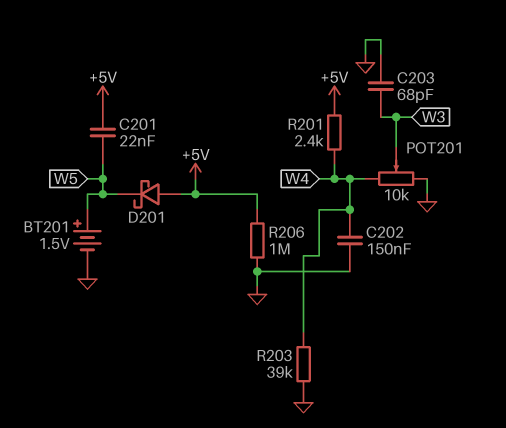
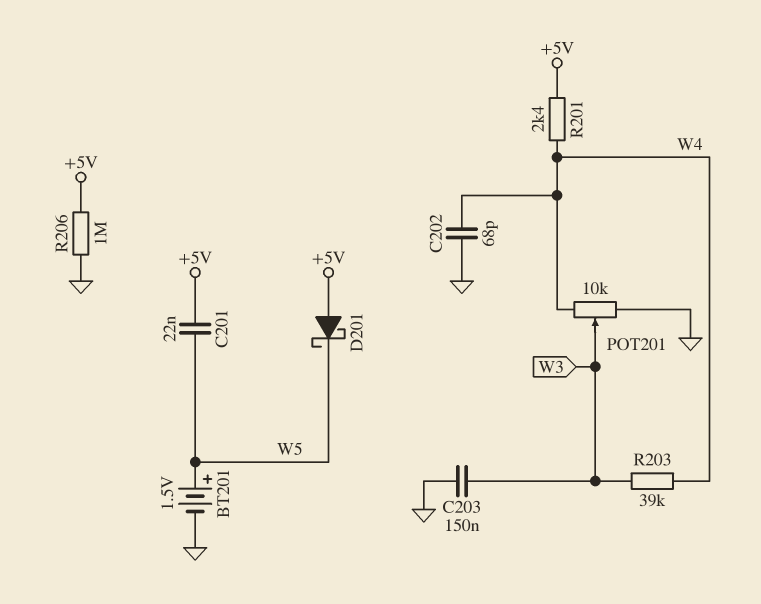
C202: 150nF (GND, W4) -> 68pF (GND, W4)
C203: 68pF (GND, W3) -> 150nF (GND, W3)
R203: 39k (GND, W4) -> 39k (W3, W4)

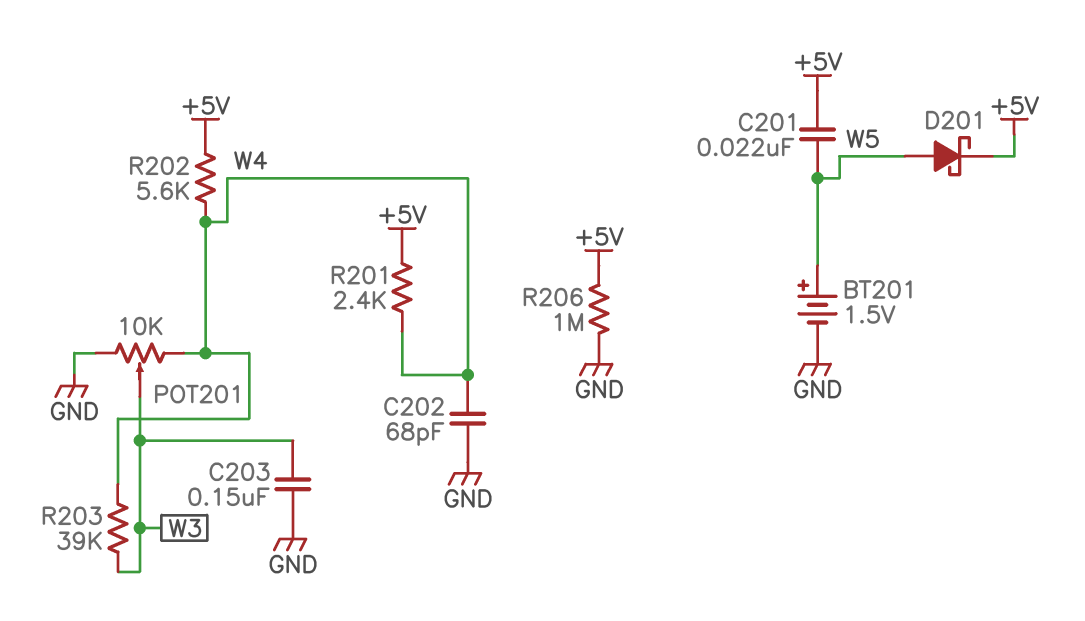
D201: schottky (A +5V, K W5) -> schottky (A W5, K +5V)
R202: none -> 5.6k (+5V, W4)

